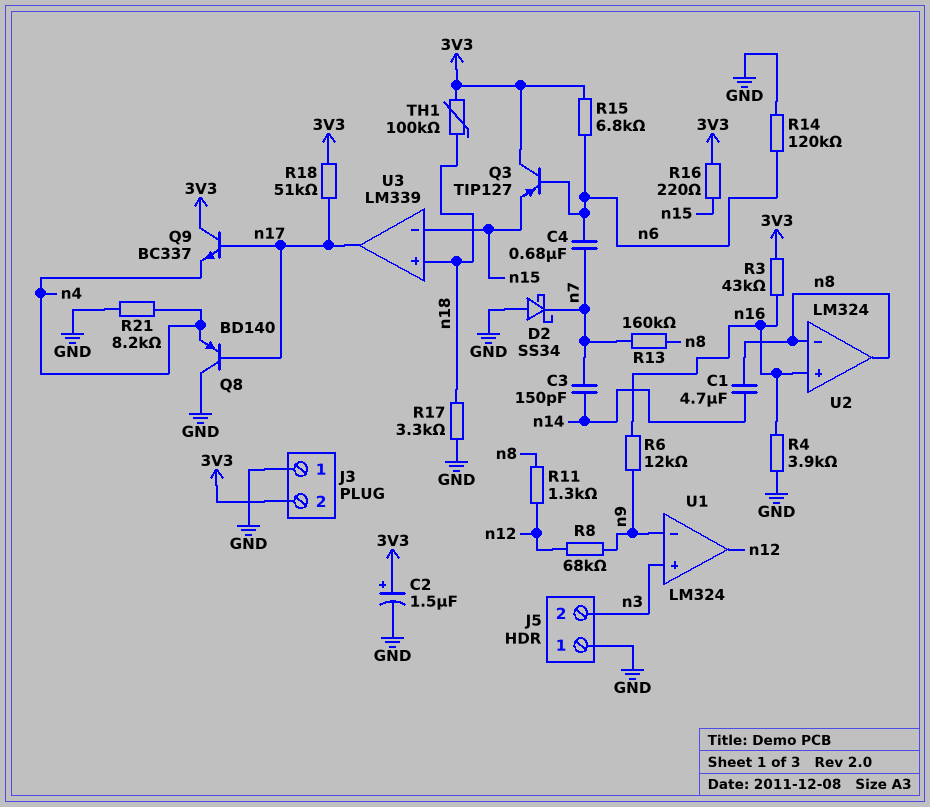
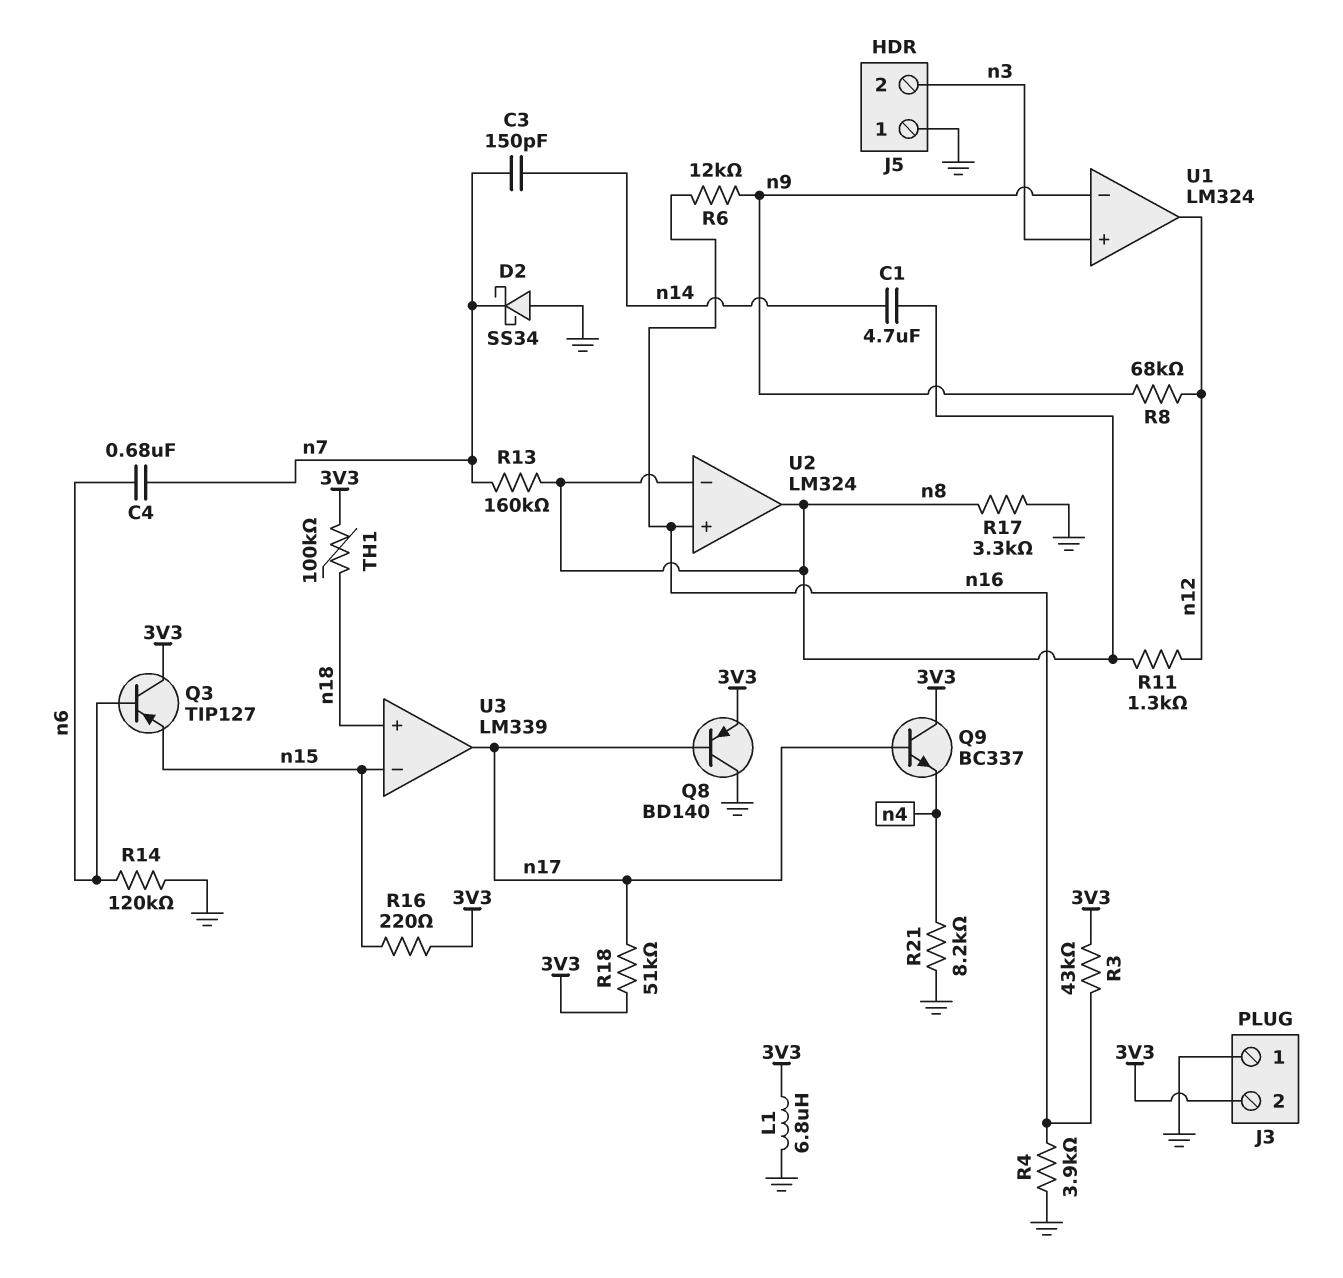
C2: 1.5uF (plus 3V3, minus GND) -> none
L1: none -> 6.8uH (3V3, GND)
Q8: PNP BD140 (B n17, C GND, E n4) -> PNP BD140 (B n17, C GND, E 3V3)
R15: 6.8k (3V3, n6) -> none
R17: 3.3k (GND, n18) -> 3.3k (GND, n8)

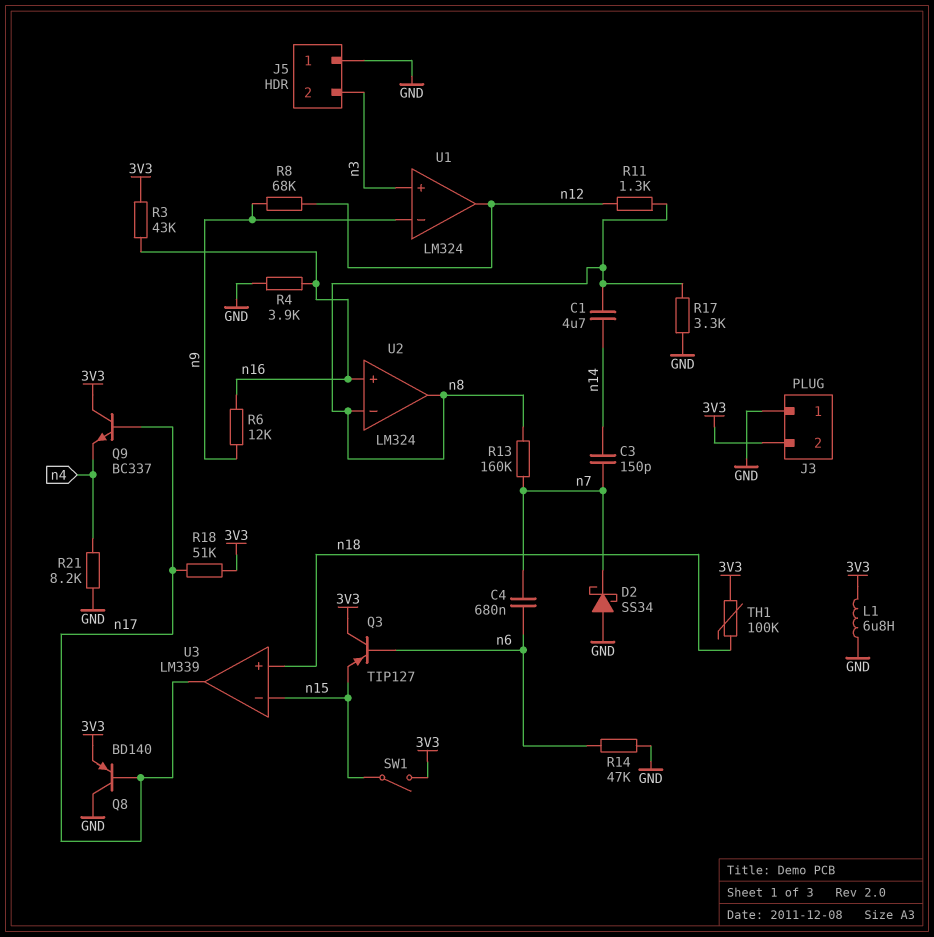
R14: 120k (GND, n6) -> 47k (GND, n6)
R16: 220 (3V3, n15) -> none
SW1: none -> switch (3V3, n15)

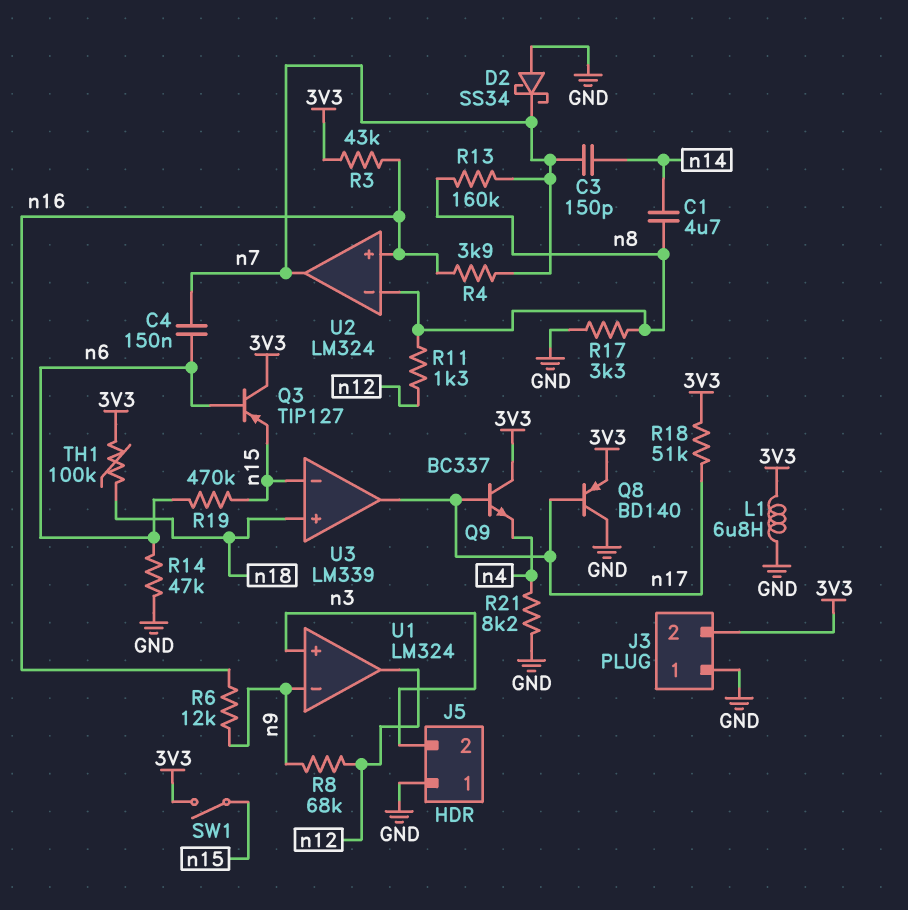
C4: 680nF (n6, n7) -> 150nF (n6, n7)
R4: 3.9k (GND, n16) -> 3.9k (n7, n16)
R19: none -> 470k (n6, n15)
U2 pin out: n8 -> n7

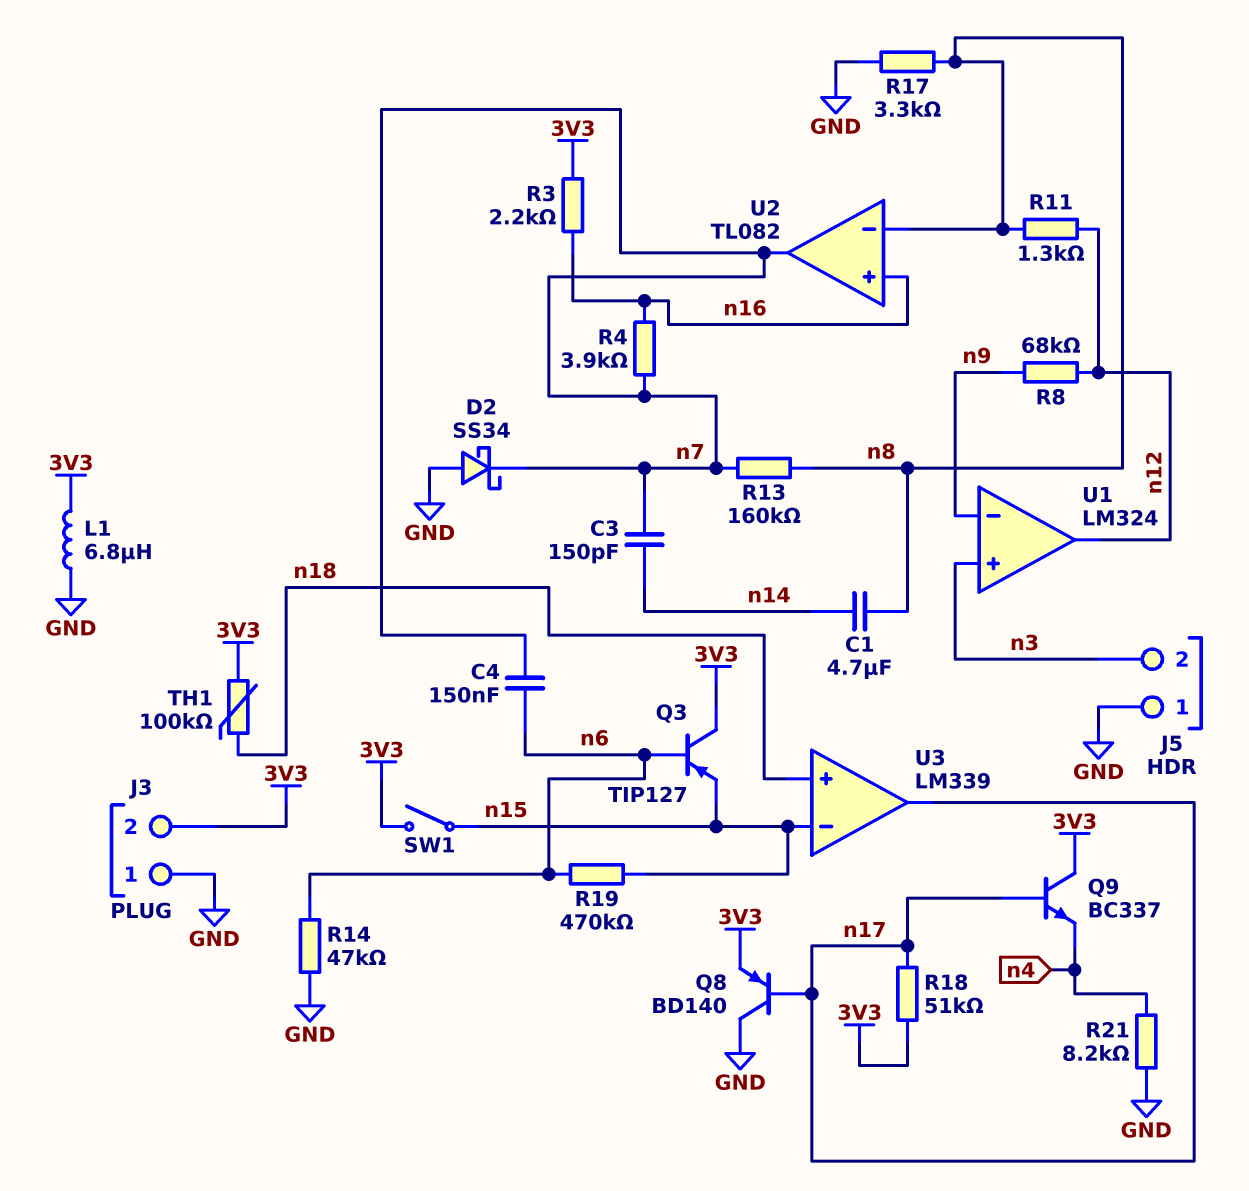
R3: 43k (3V3, n16) -> 2.2k (3V3, n16)
R6: 12k (n9, n16) -> none
U2: LM324 -> TL082

